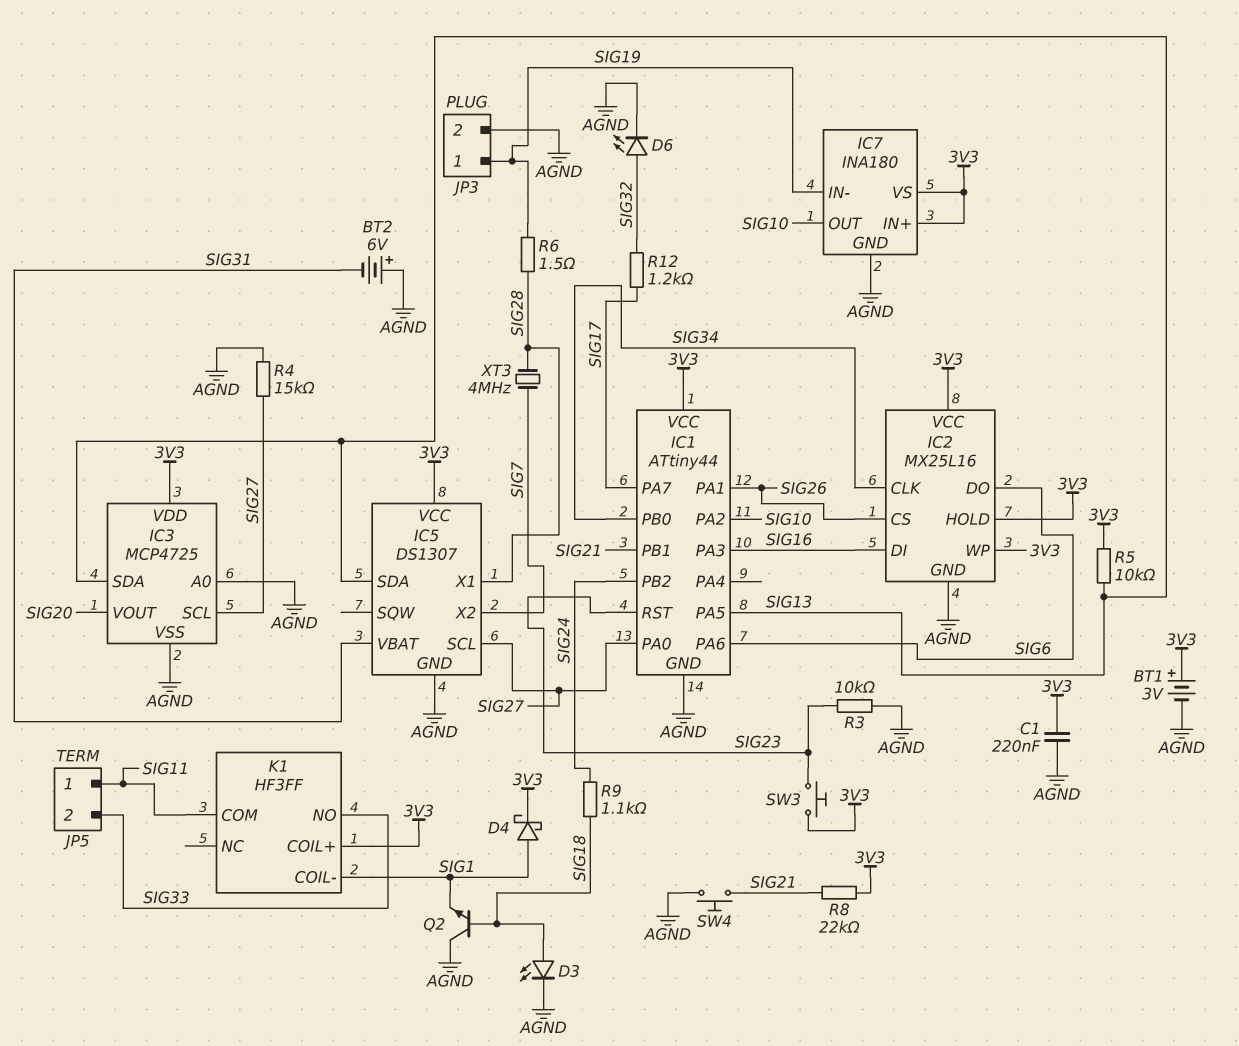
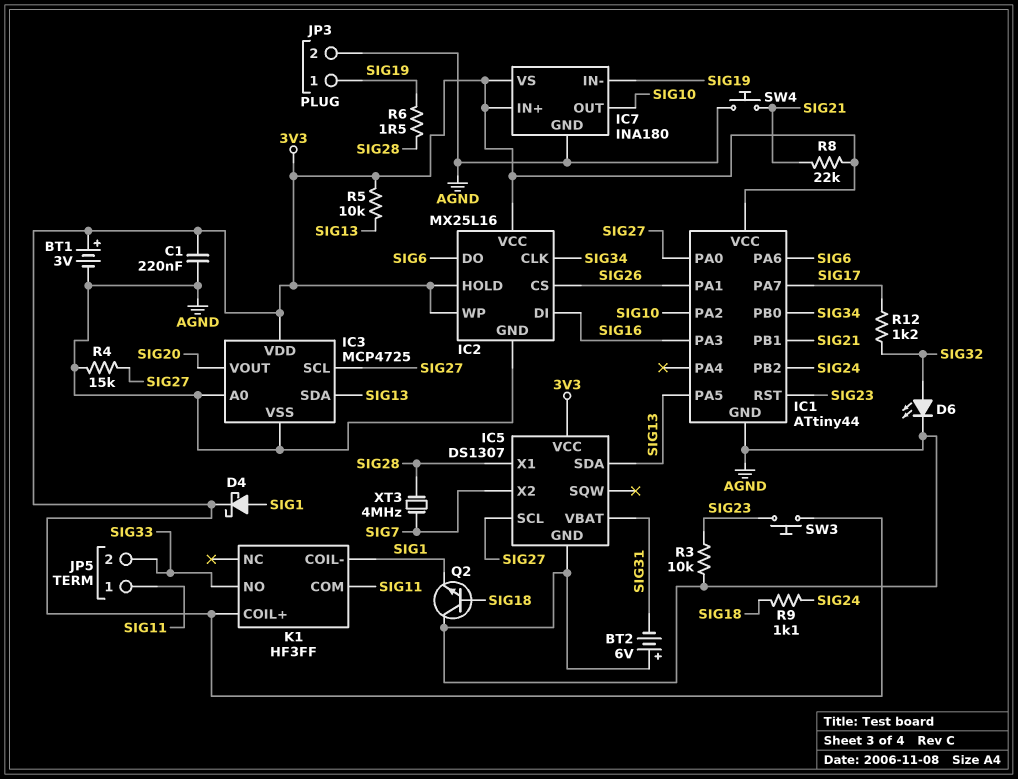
D3: LED (A SIG18, K AGND) -> none

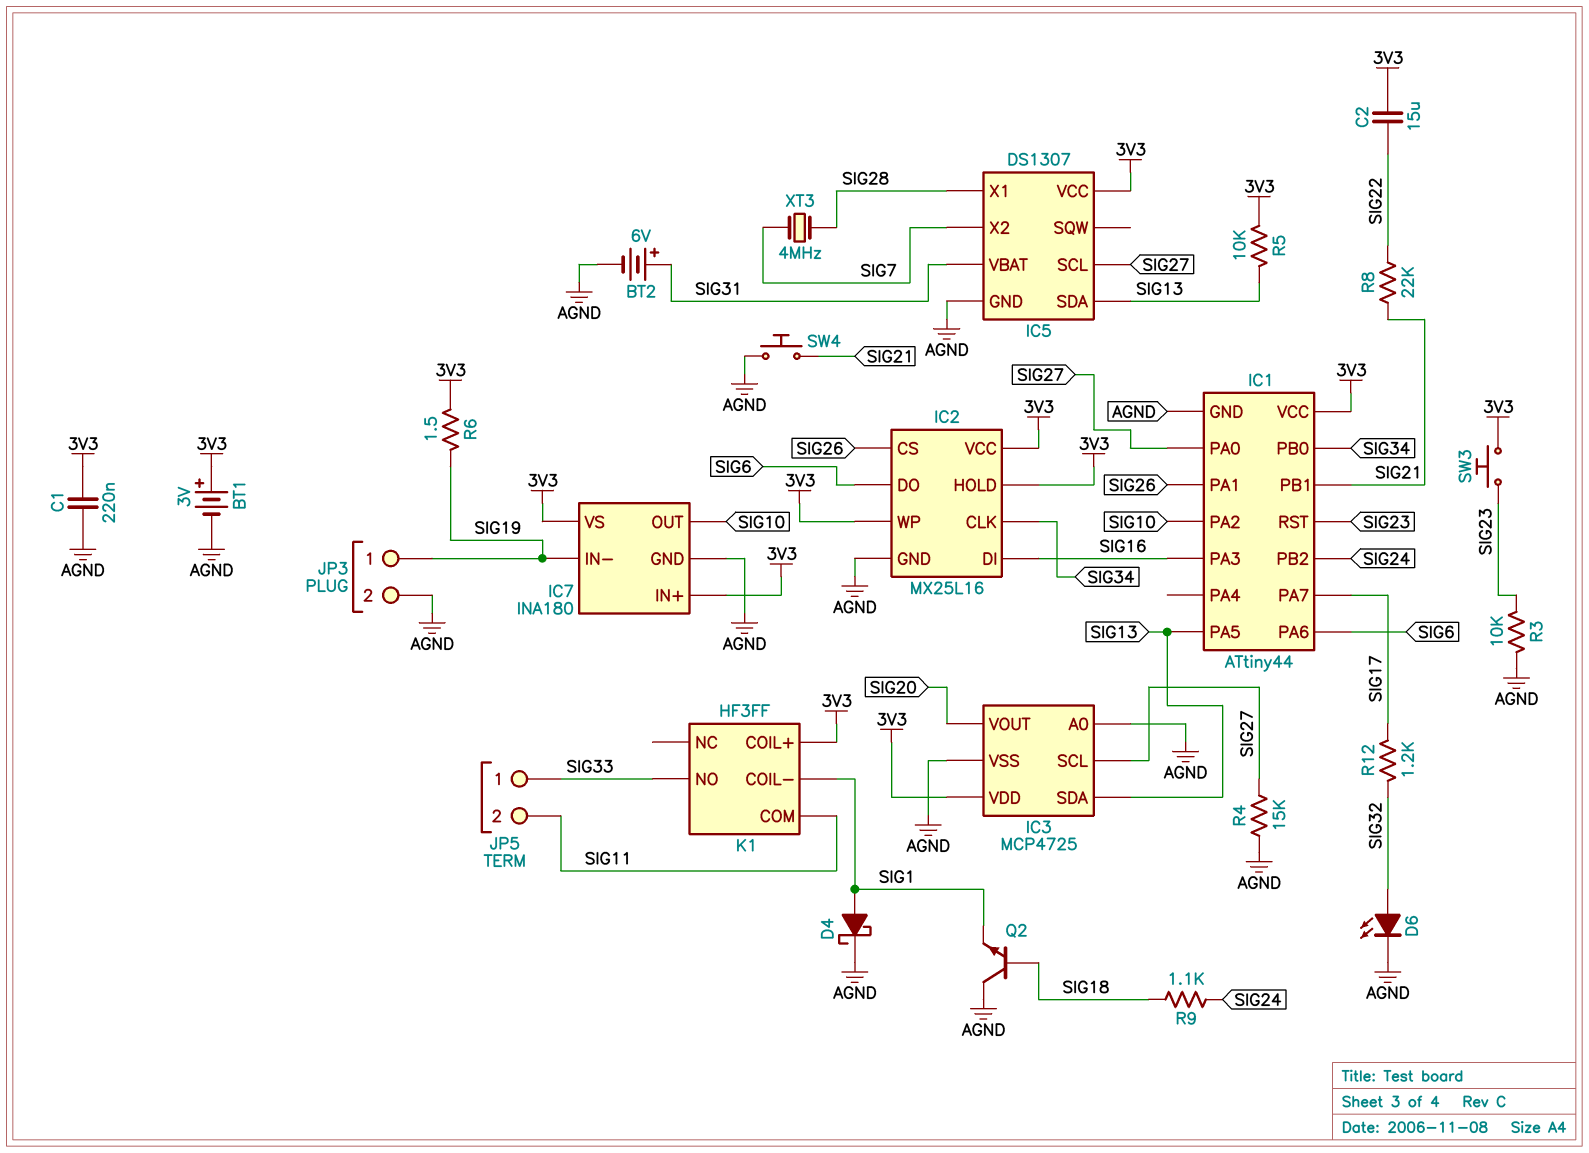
BT2: 6V (plus AGND, minus SIG31) -> 6V (plus SIG31, minus AGND)
C2: none -> 15uF (3V3, SIG22)
D4: schottky (A SIG1, K 3V3) -> schottky (A SIG1, K AGND)
JP5 pin 1: SIG11 -> SIG33
JP5 pin 2: SIG33 -> SIG11
R6: 1.5 (SIG19, SIG28) -> 1.5 (3V3, SIG19)
R8: 22k (3V3, SIG21) -> 22k (SIG21, SIG22)

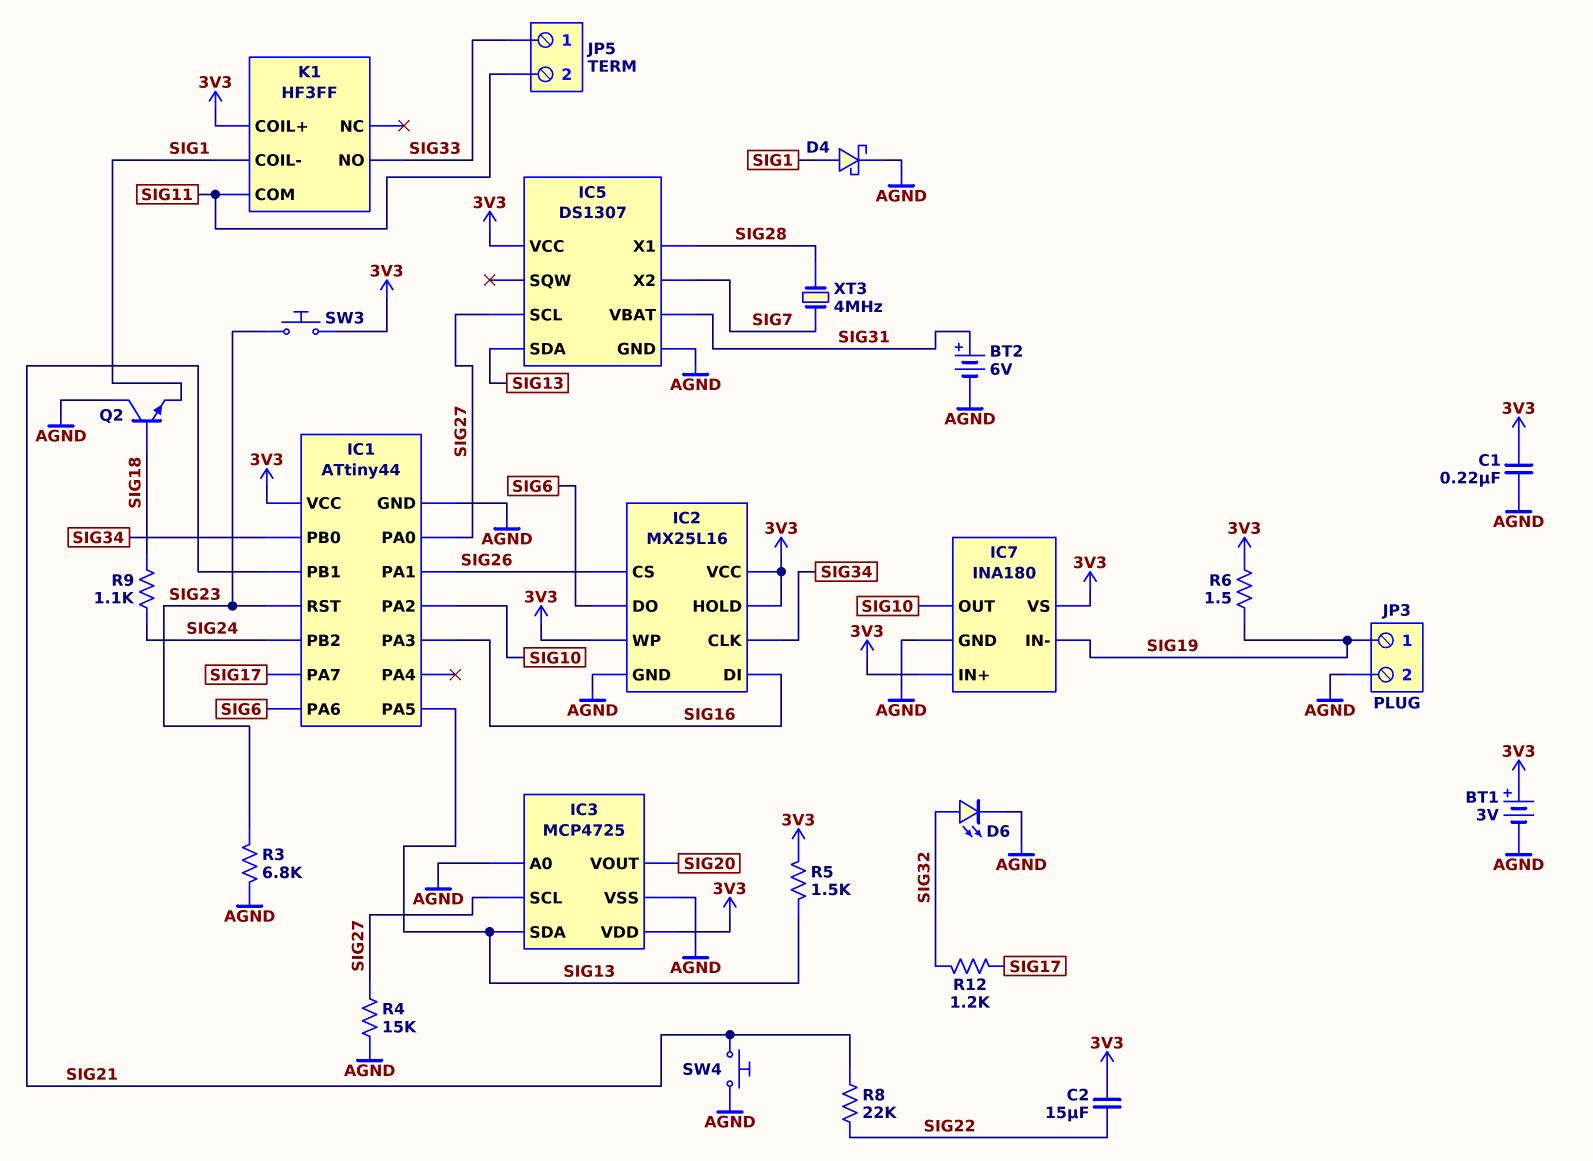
R3: 10k (AGND, SIG23) -> 6.8k (AGND, SIG23)
R5: 10k (3V3, SIG13) -> 1.5k (3V3, SIG13)

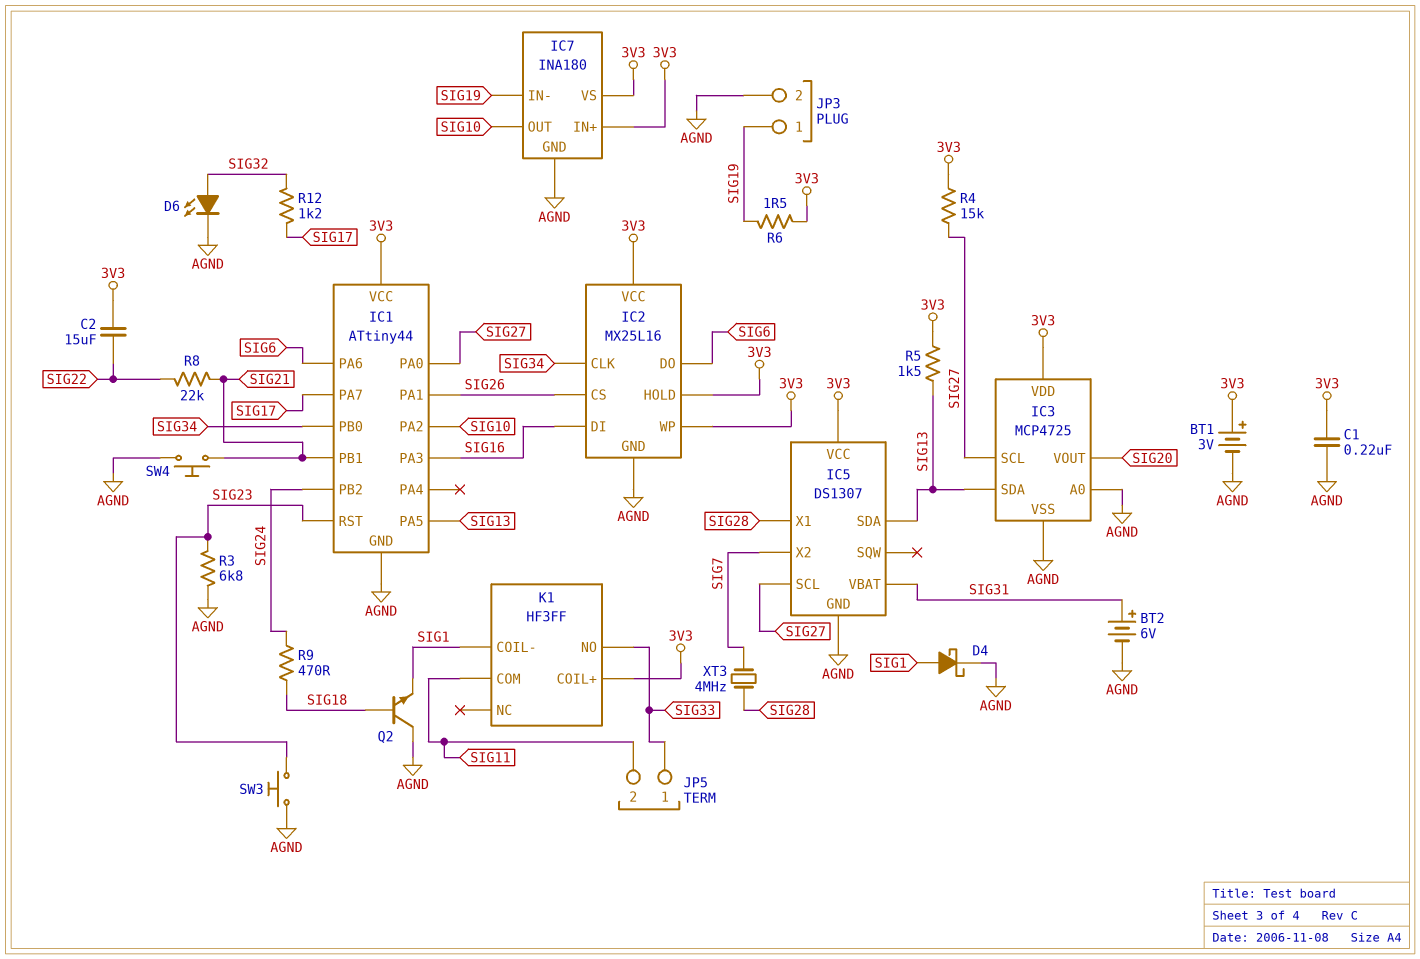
R4: 15k (AGND, SIG27) -> 15k (3V3, SIG27)
R9: 1.1k (SIG18, SIG24) -> 470 (SIG18, SIG24)
SW3: button (3V3, SIG23) -> button (AGND, SIG23)

